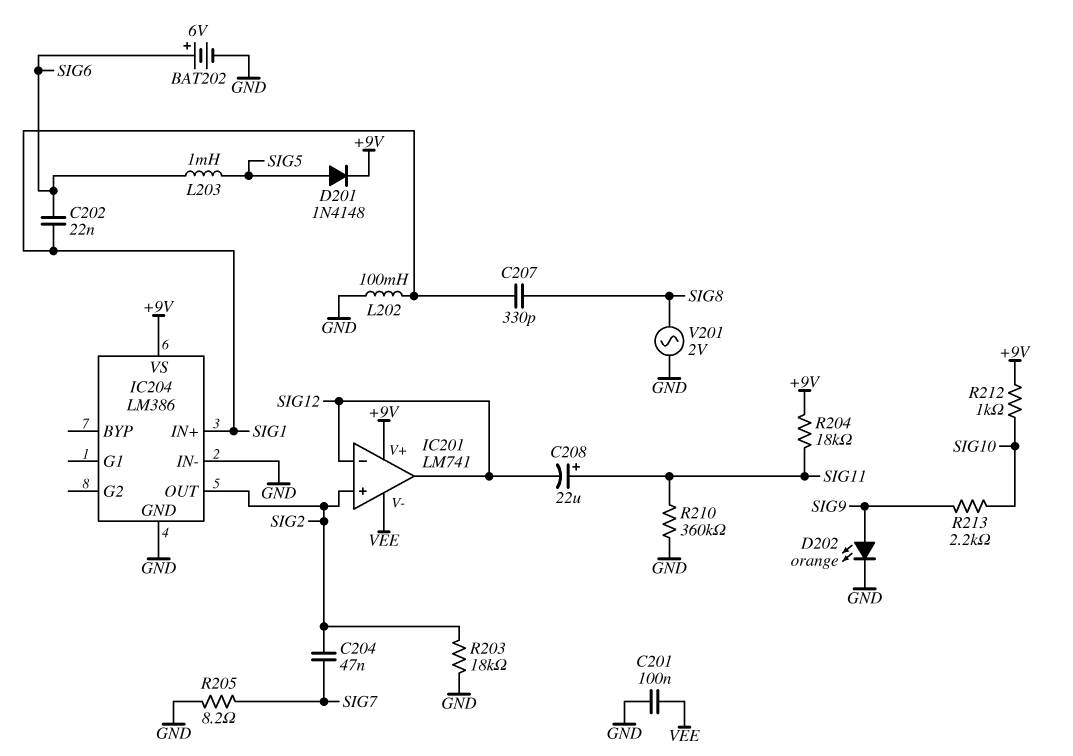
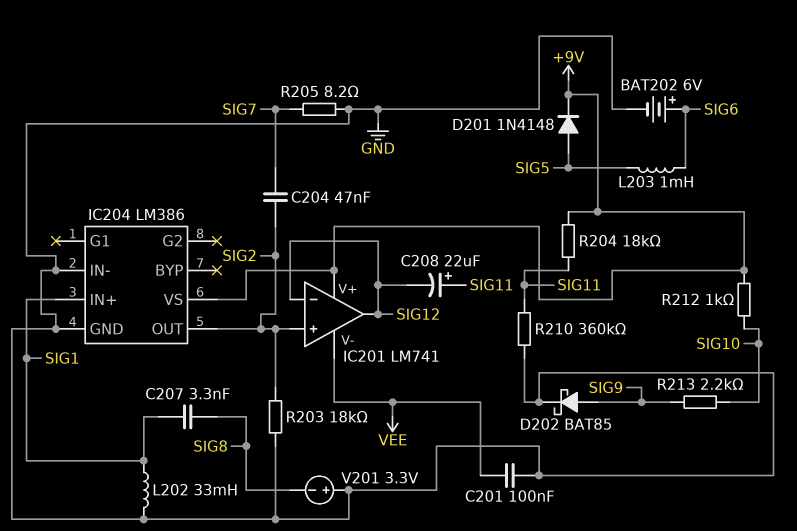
C202: 22nF (SIG1, SIG6) -> none
C207: 330pF (SIG1, SIG8) -> 3.3nF (SIG1, SIG8)
D202: LED orange (A SIG9, K GND) -> schottky BAT85 (A SIG9, K GND)
L202: 100mH (GND, SIG1) -> 33mH (GND, SIG1)
V201: AC 2V (GND, SIG8) -> 3.3V (plus GND, minus SIG8)

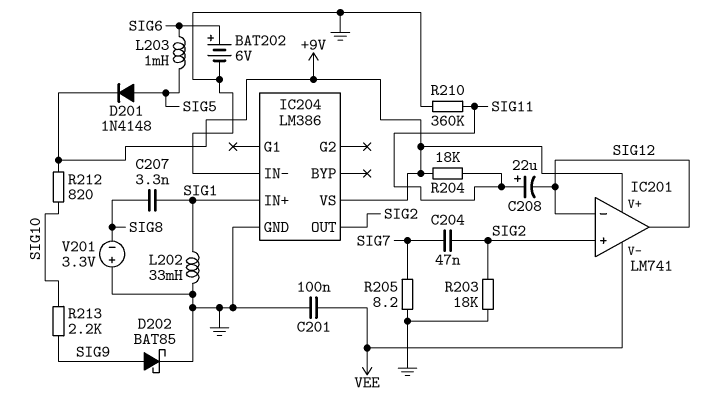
R212: 1k (+9V, SIG10) -> 820 (+9V, SIG10)

